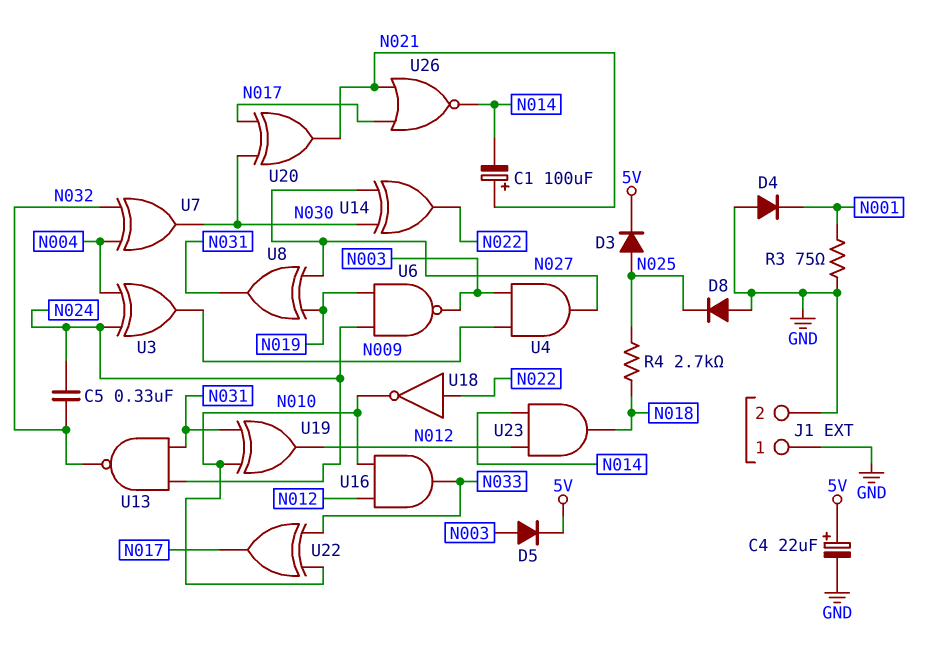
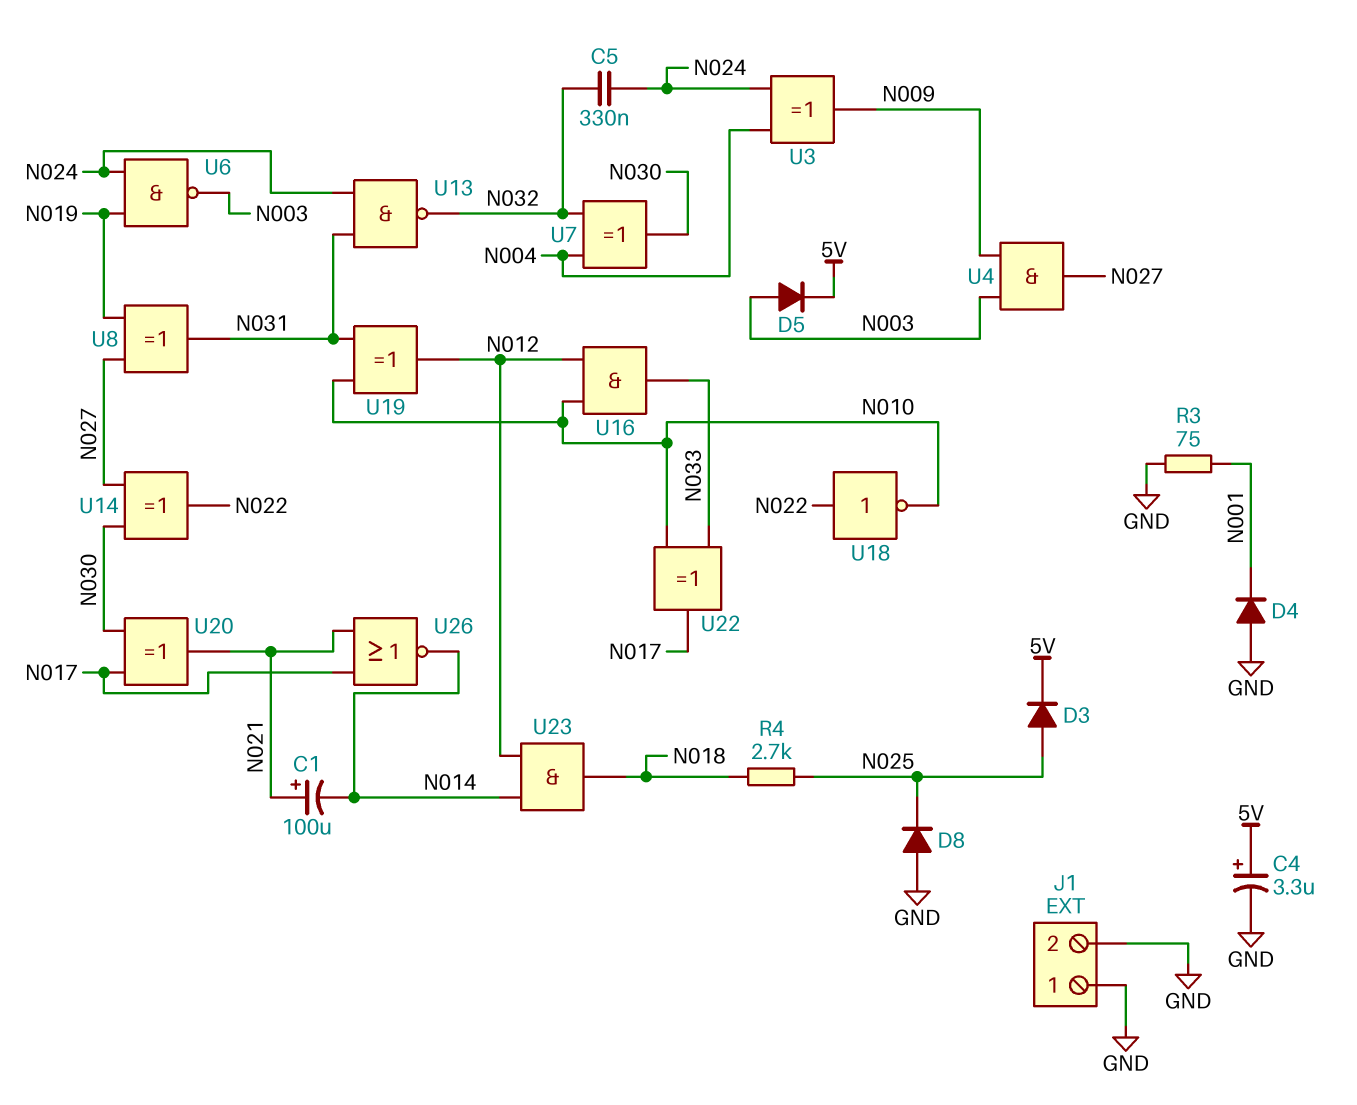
C4: 22uF (plus 5V, minus GND) -> 3.3uF (plus 5V, minus GND)

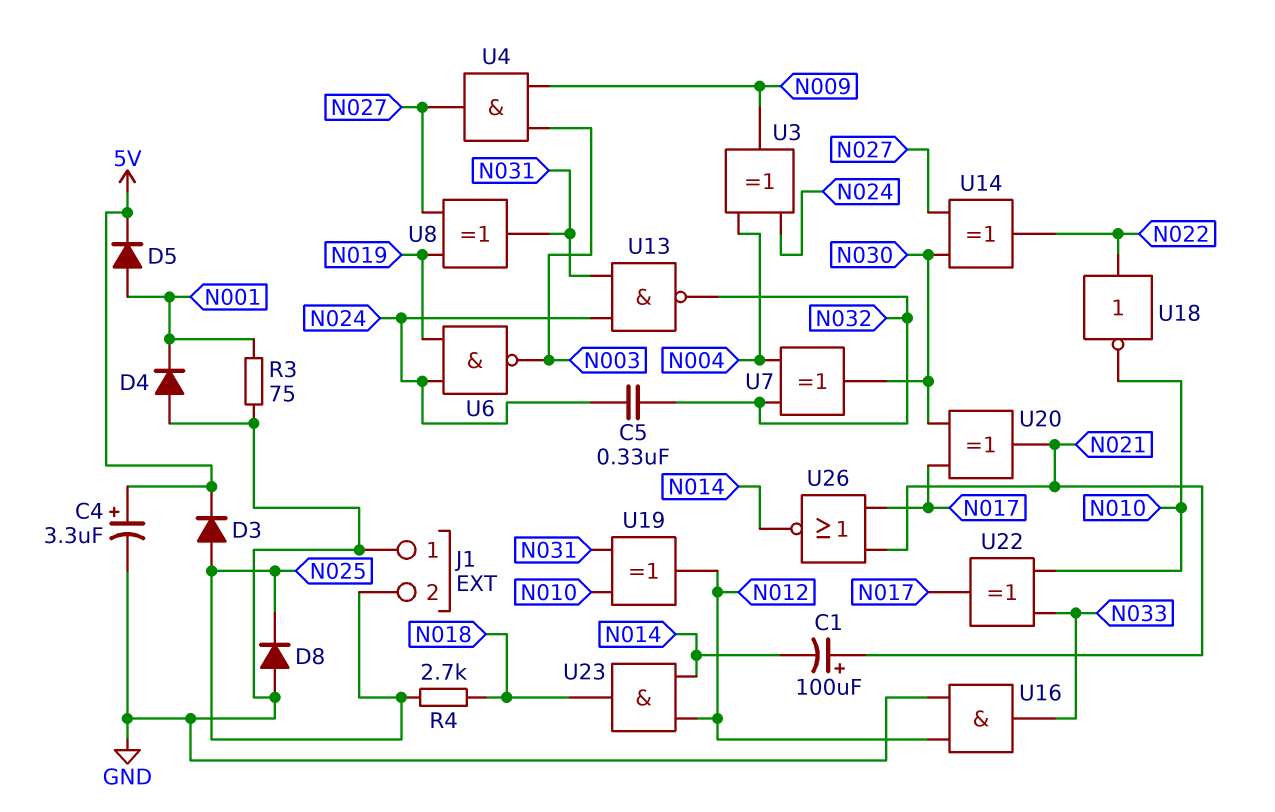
D5: diode (A N003, K 5V) -> diode (A N001, K 5V)
J1 pin 2: GND -> N025
U16: AND (in N010, in N012, out N033) -> AND (in GND, in N012, out N033)

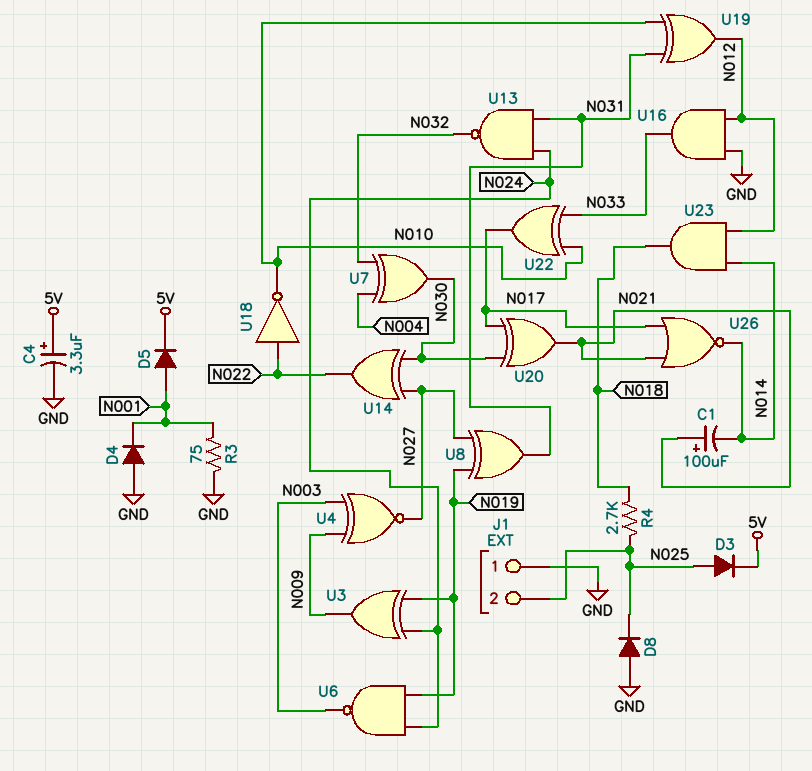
C5: 330nF (N024, N032) -> none
U3: XOR (in N004, in N024, out N009) -> XOR (in N019, in N024, out N009)
U4: AND (in N003, in N009, out N027) -> XNOR (in N003, in N009, out N027)

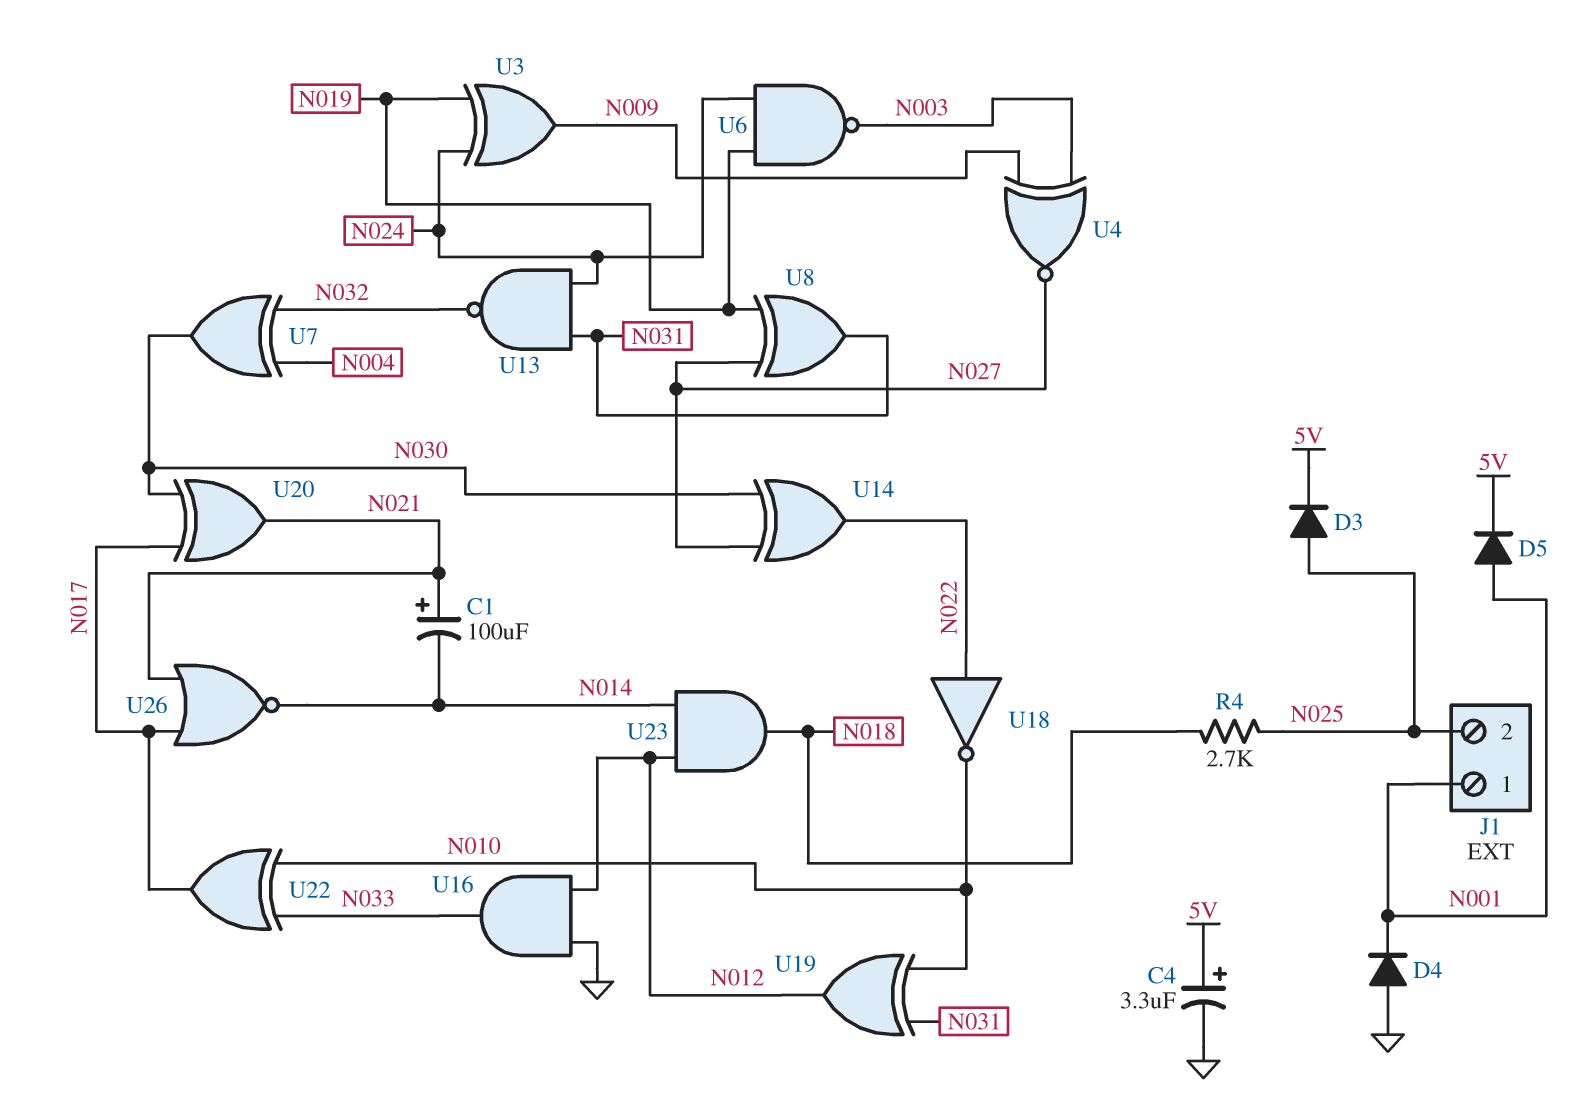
D8: diode (A GND, K N025) -> none
J1 pin 1: GND -> N001
R3: 75 (GND, N001) -> none

